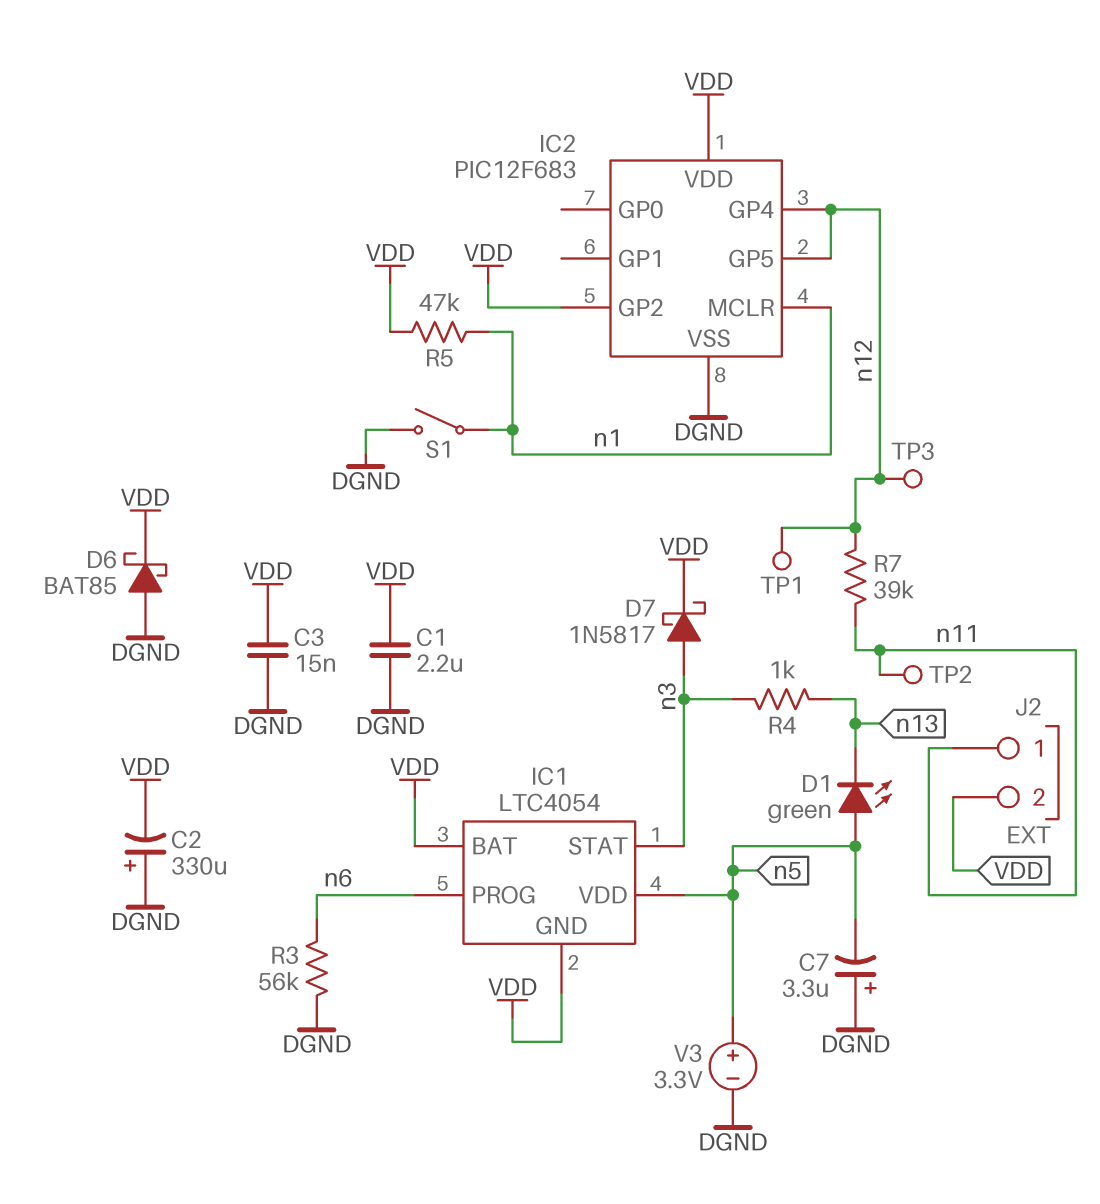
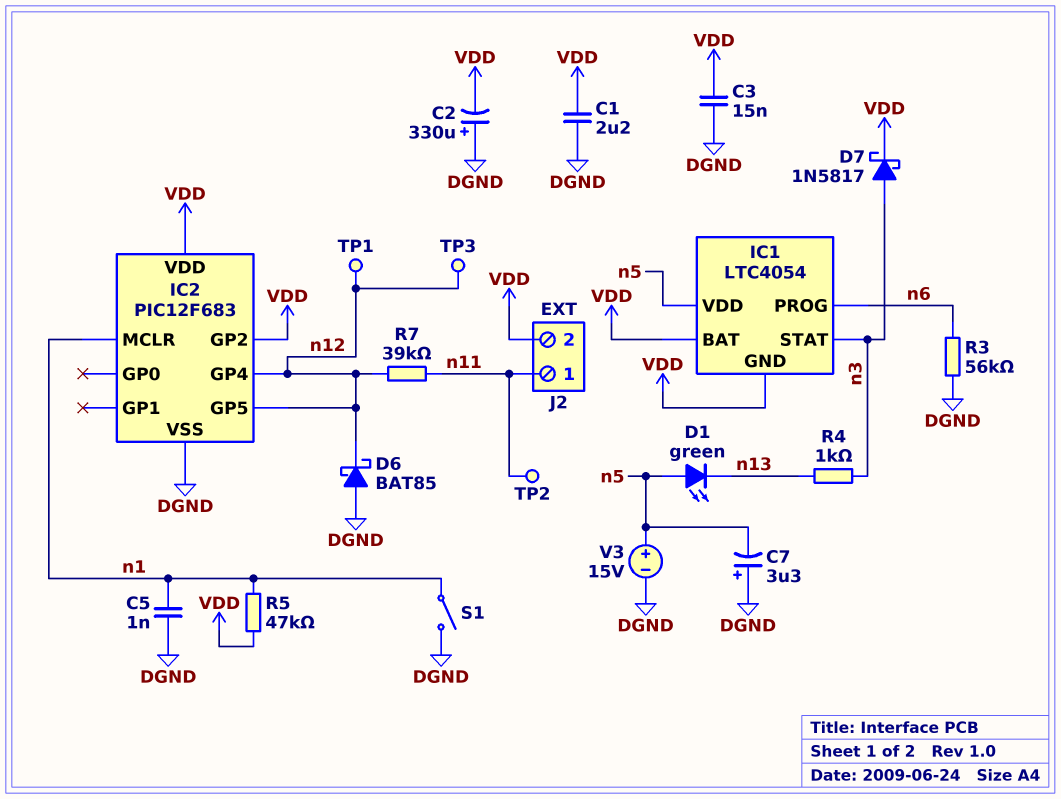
C5: none -> 1nF (DGND, n1)
D6: schottky BAT85 (A DGND, K VDD) -> schottky BAT85 (A DGND, K n12)
V3: 3.3V (plus n5, minus DGND) -> 15V (plus n5, minus DGND)

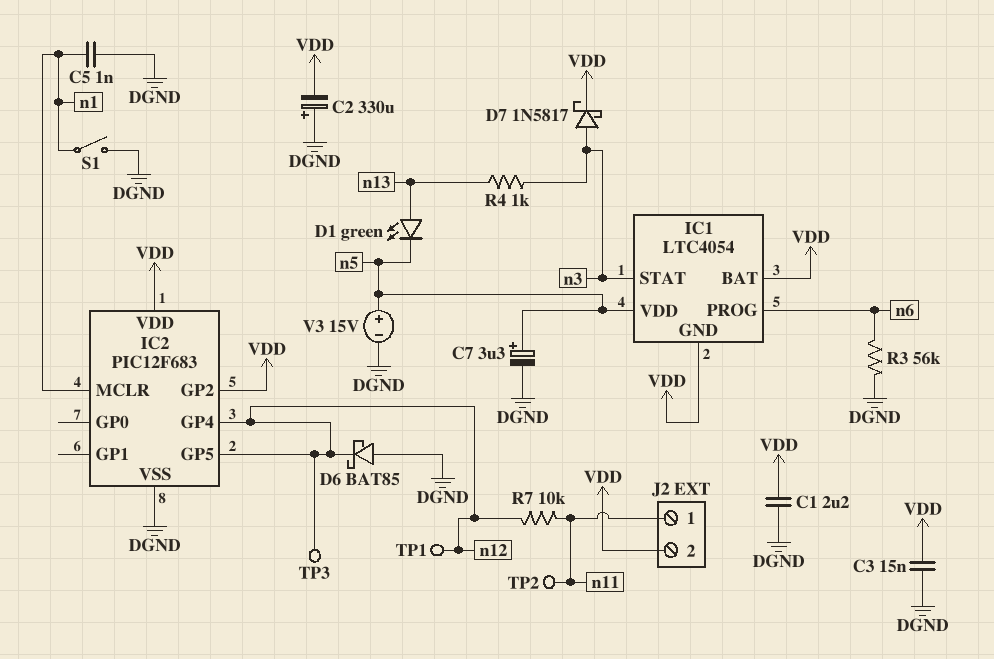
C7: 3.3uF (plus DGND, minus n5) -> 3.3uF (plus n5, minus DGND)
D1: LED green (A n5, K n13) -> LED green (A n13, K n5)
R5: 47k (VDD, n1) -> none
R7: 39k (n11, n12) -> 10k (n11, n12)

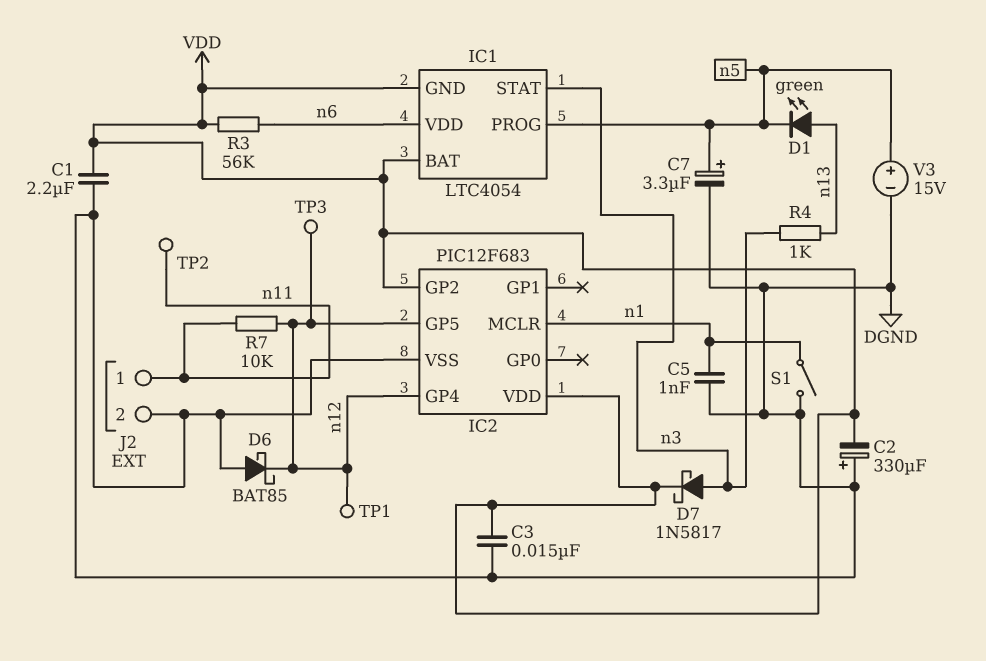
IC1 pin PROG: n6 -> n5
IC1 pin VDD: n5 -> n6
J2 pin 2: VDD -> DGND
R3: 56k (DGND, n6) -> 56k (VDD, n6)

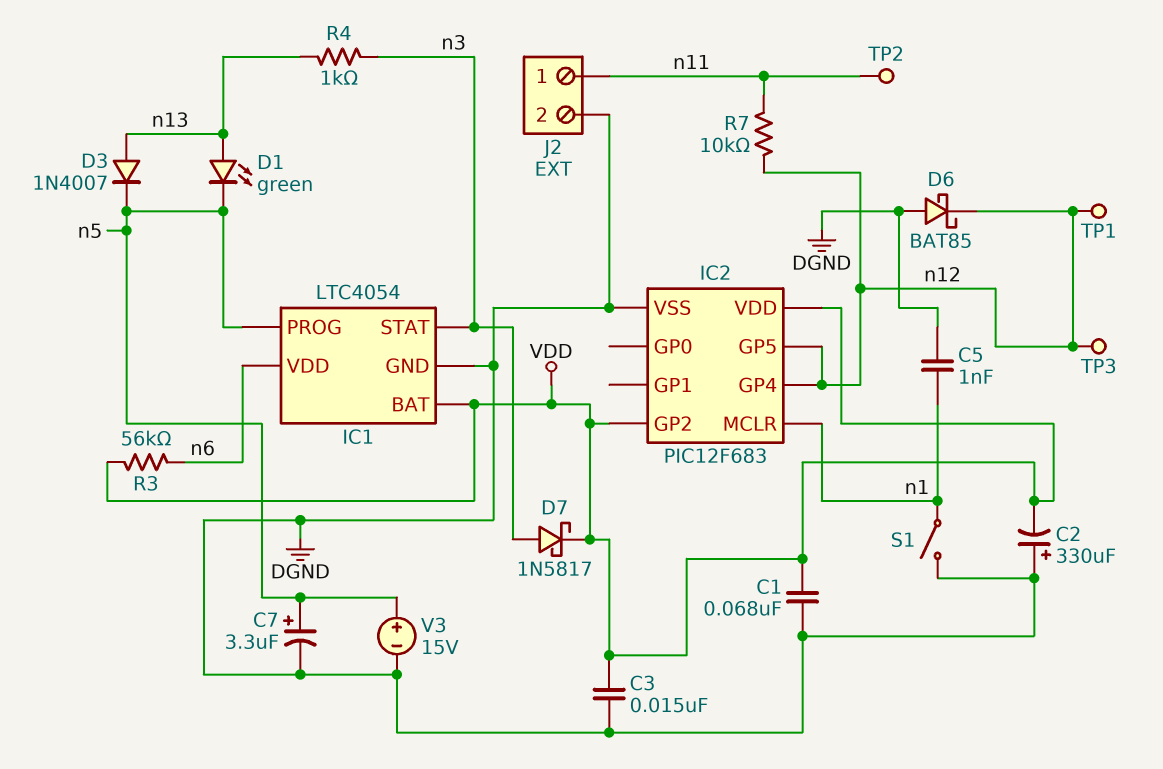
C1: 2.2uF (DGND, VDD) -> 68nF (DGND, VDD)
D3: none -> diode 1N4007 (A n13, K n5)
IC1 pin GND: VDD -> DGND

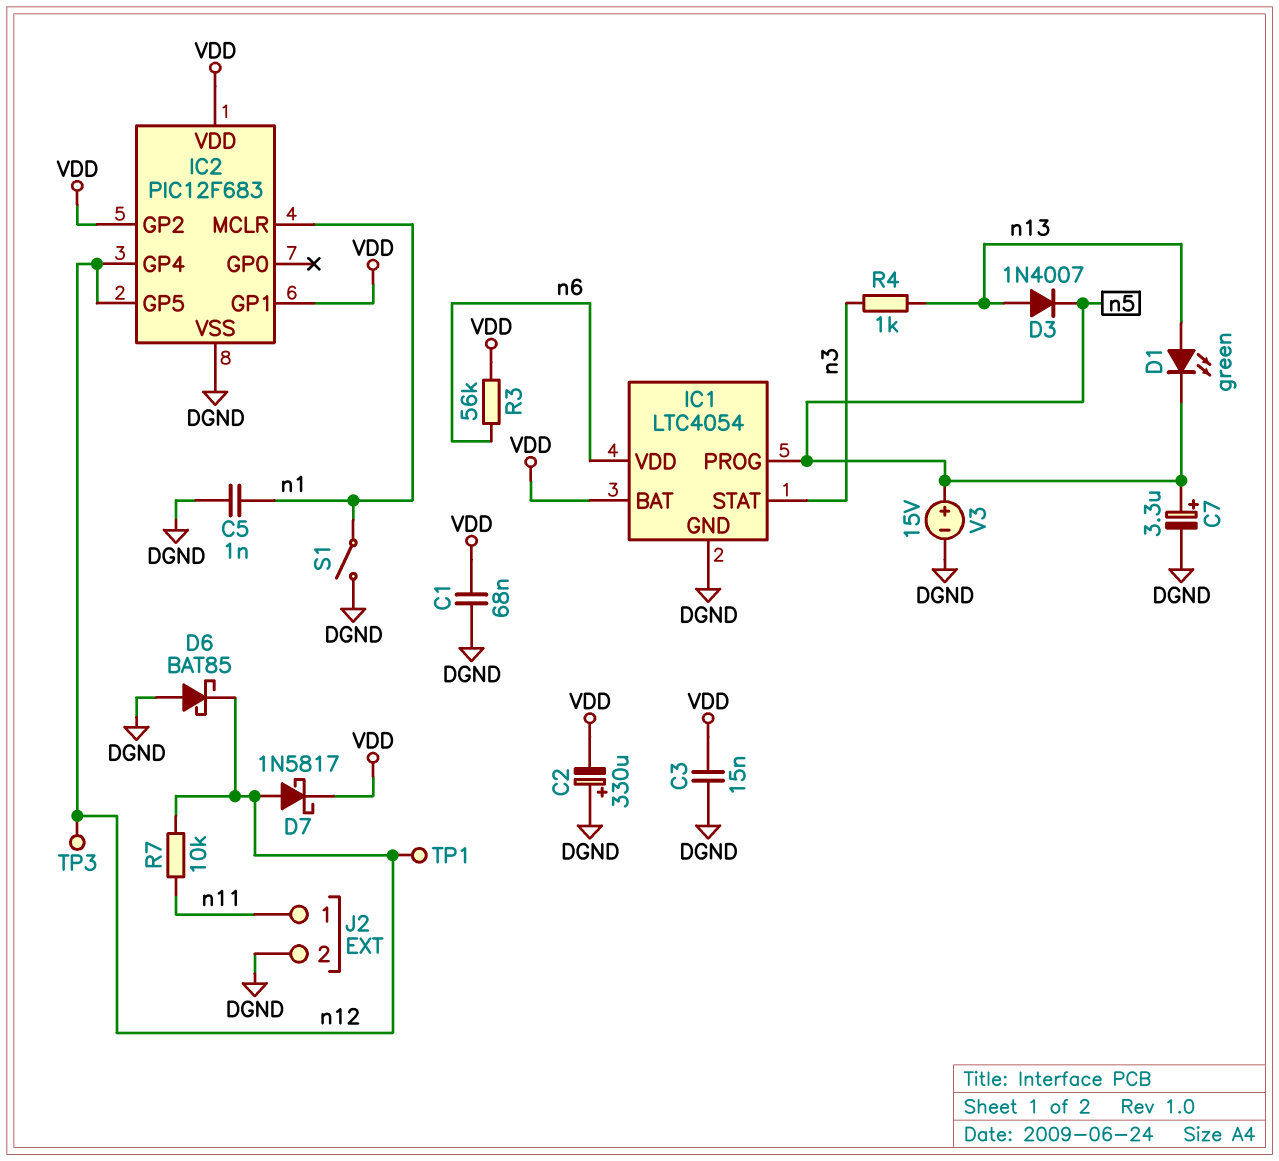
D7: schottky 1N5817 (A n3, K VDD) -> schottky 1N5817 (A n12, K VDD)
IC2 pin GP1: none -> VDD
TP2: test point (n11) -> none

